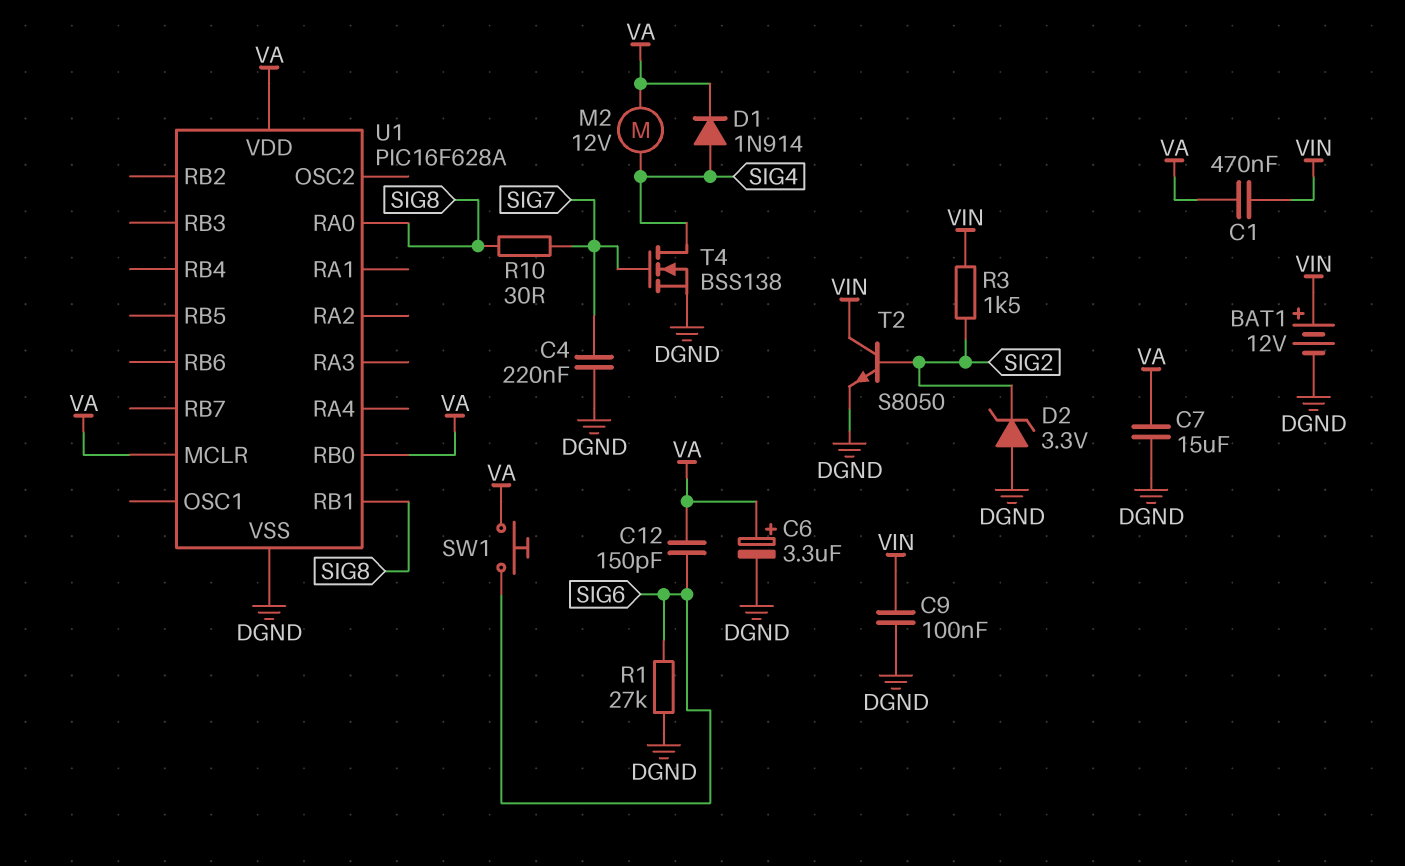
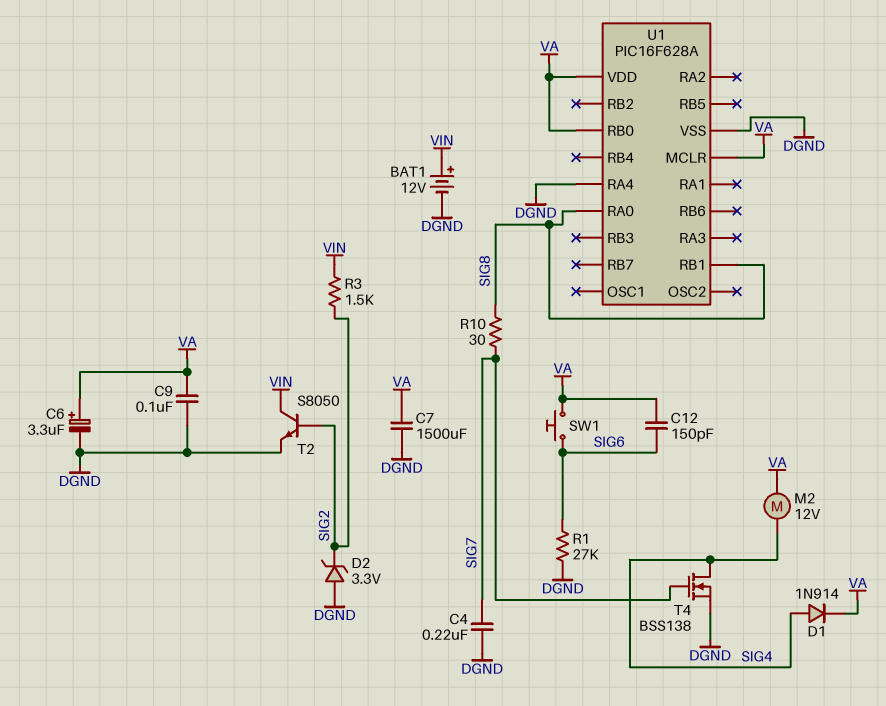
C1: 470nF (VA, VIN) -> none
C7: 15uF (DGND, VA) -> 1500uF (DGND, VA)
C9: 100nF (DGND, VIN) -> 100nF (DGND, VA)
U1 pin RA4: none -> DGND

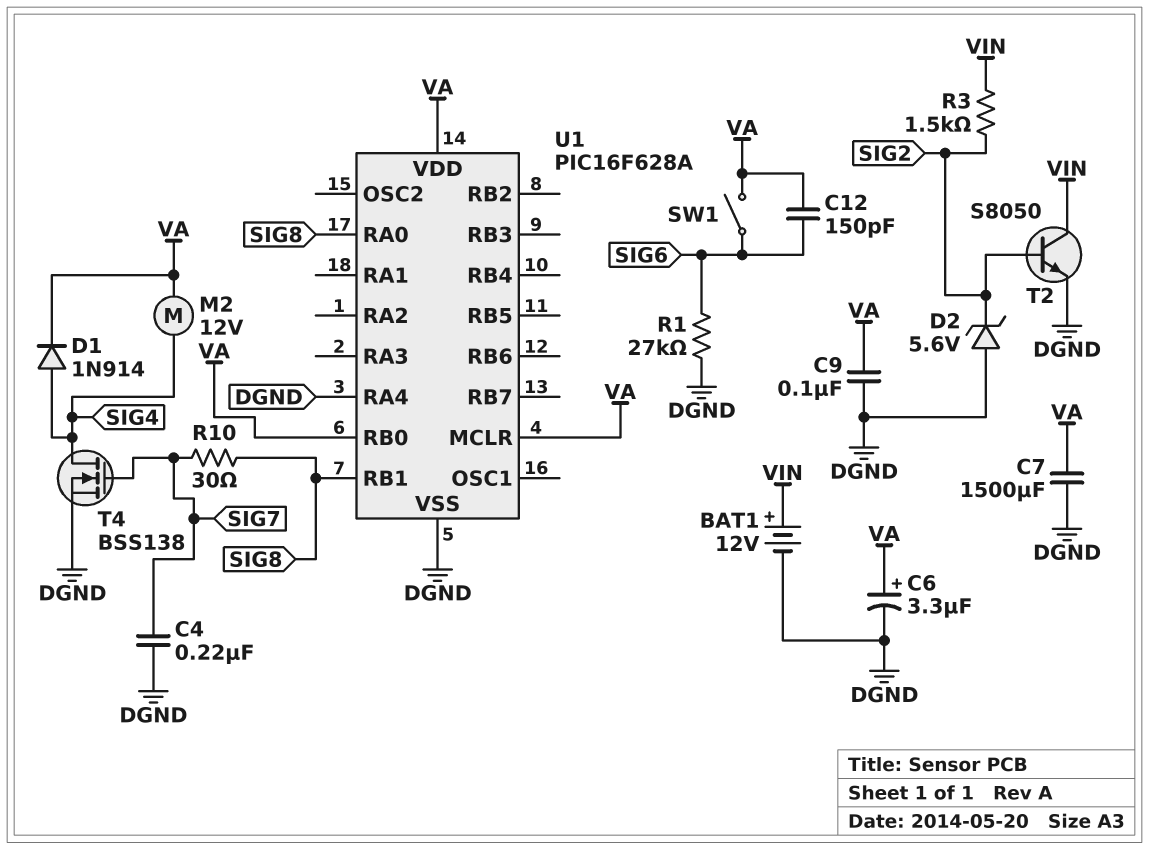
D2: zener 3.3V (A DGND, K SIG2) -> zener 5.6V (A DGND, K SIG2)
SW1: button (SIG6, VA) -> switch (SIG6, VA)

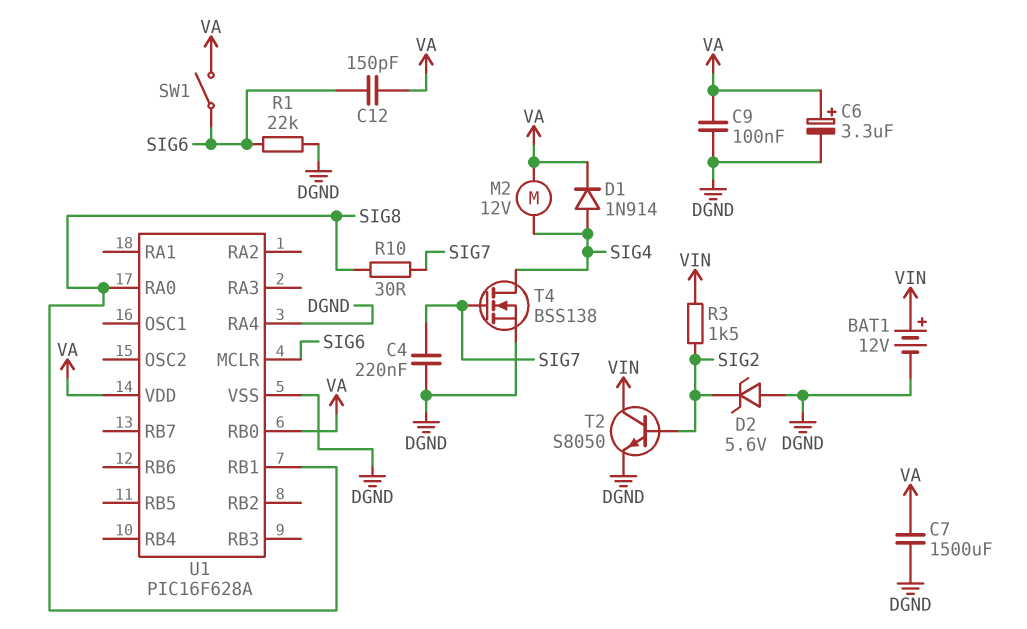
R1: 27k (DGND, SIG6) -> 22k (DGND, SIG6)
U1 pin MCLR: VA -> SIG6

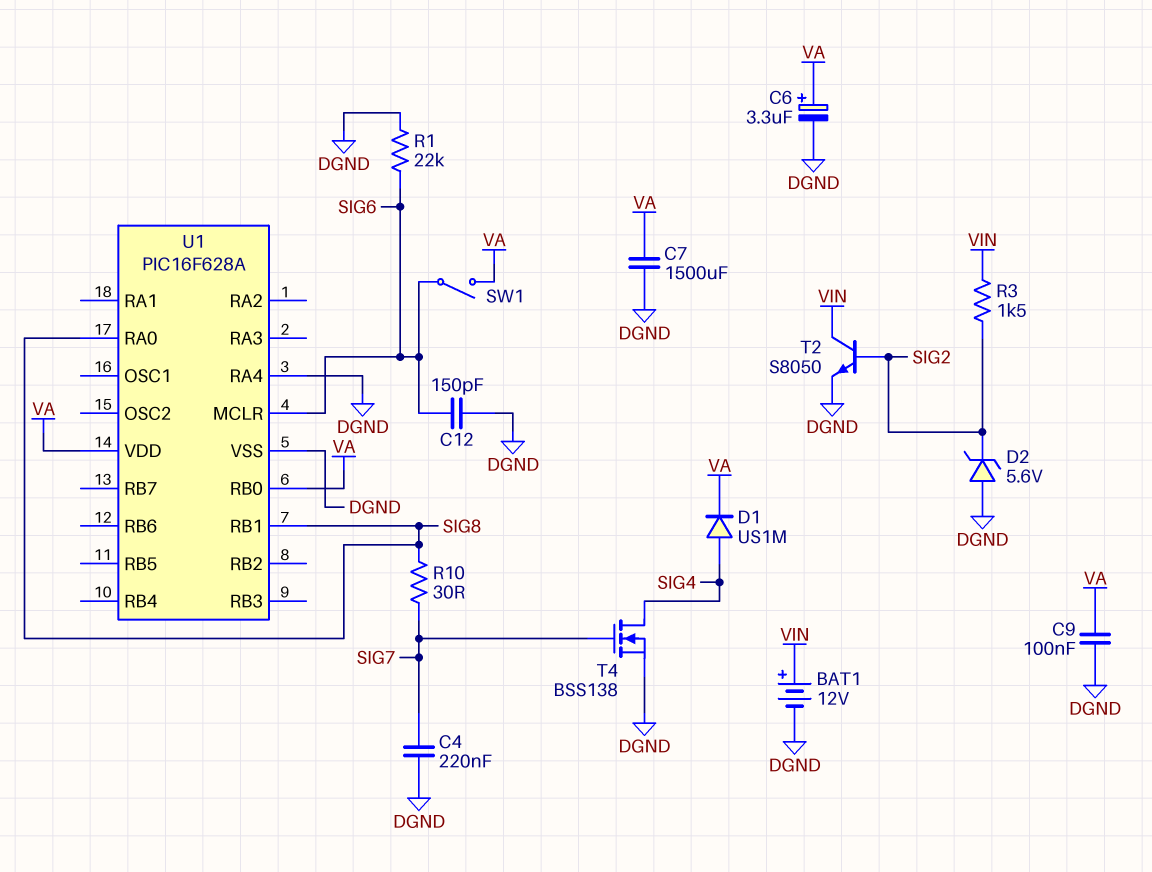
C12: 150pF (SIG6, VA) -> 150pF (DGND, SIG6)
D1: diode 1N914 (A SIG4, K VA) -> diode US1M (A SIG4, K VA)
M2: motor 12V (SIG4, VA) -> none

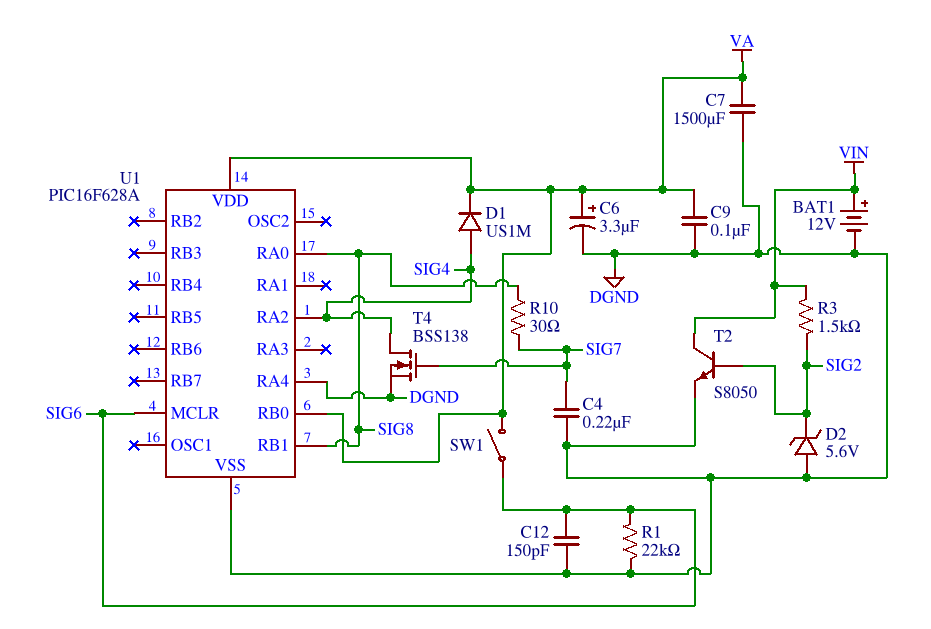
U1 pin RA2: none -> SIG4

